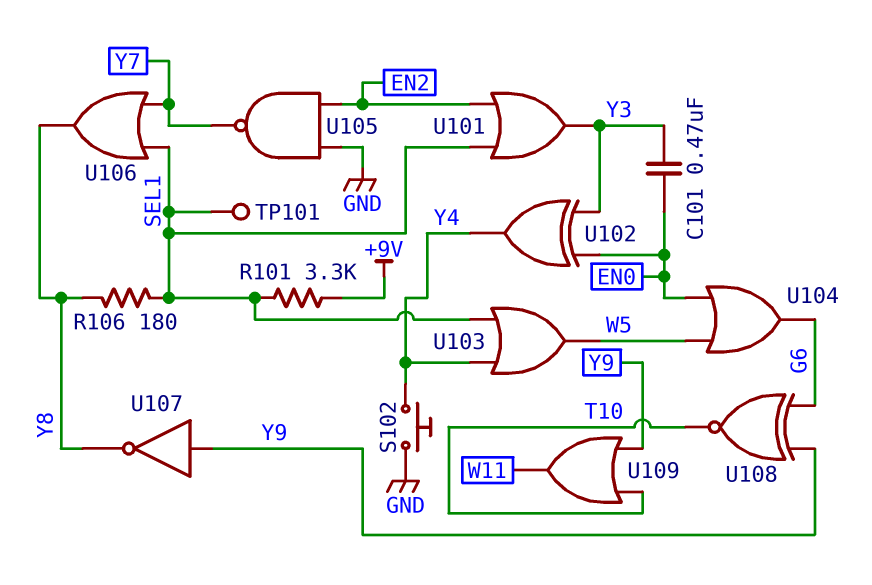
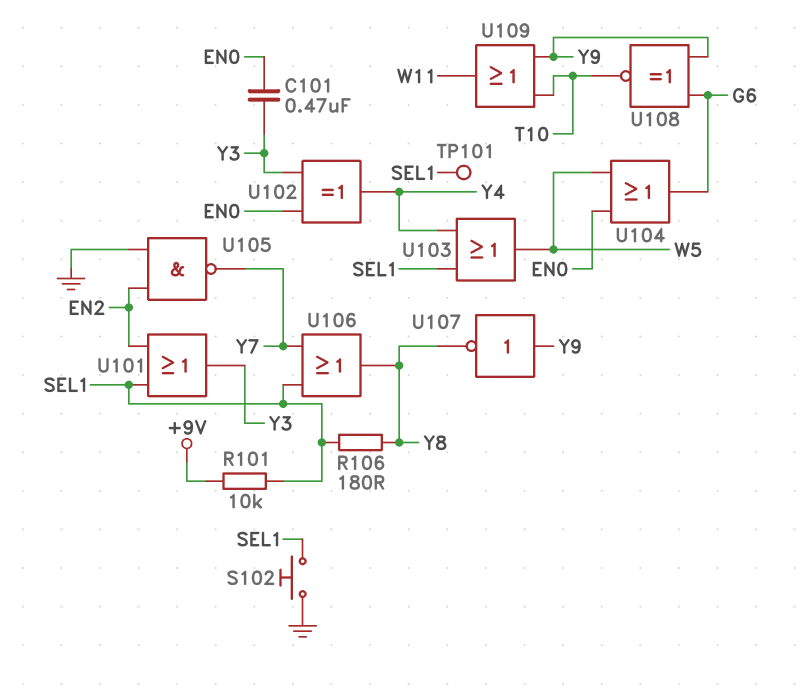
R101: 3.3k (+9V, SEL1) -> 10k (+9V, SEL1)
S102: button (GND, Y4) -> button (GND, SEL1)

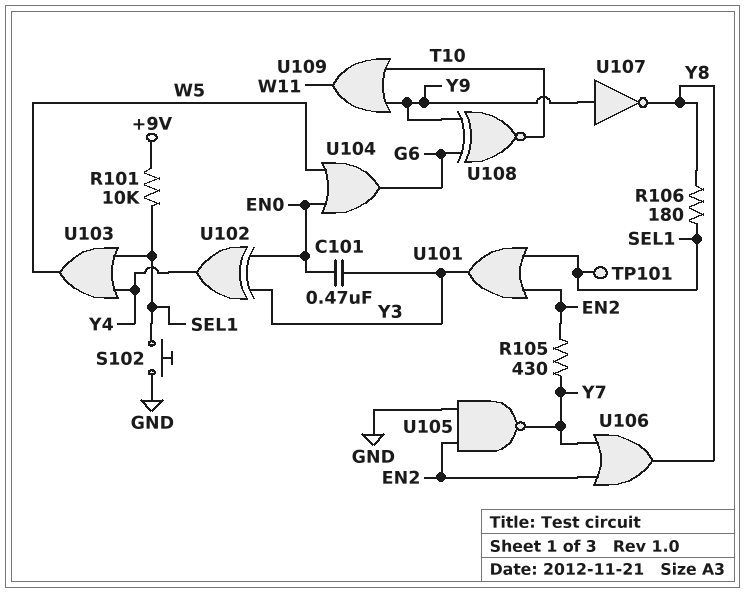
R105: none -> 430 (EN2, Y7)
U106: OR (in SEL1, in Y7, out Y8) -> OR (in EN2, in Y7, out Y8)

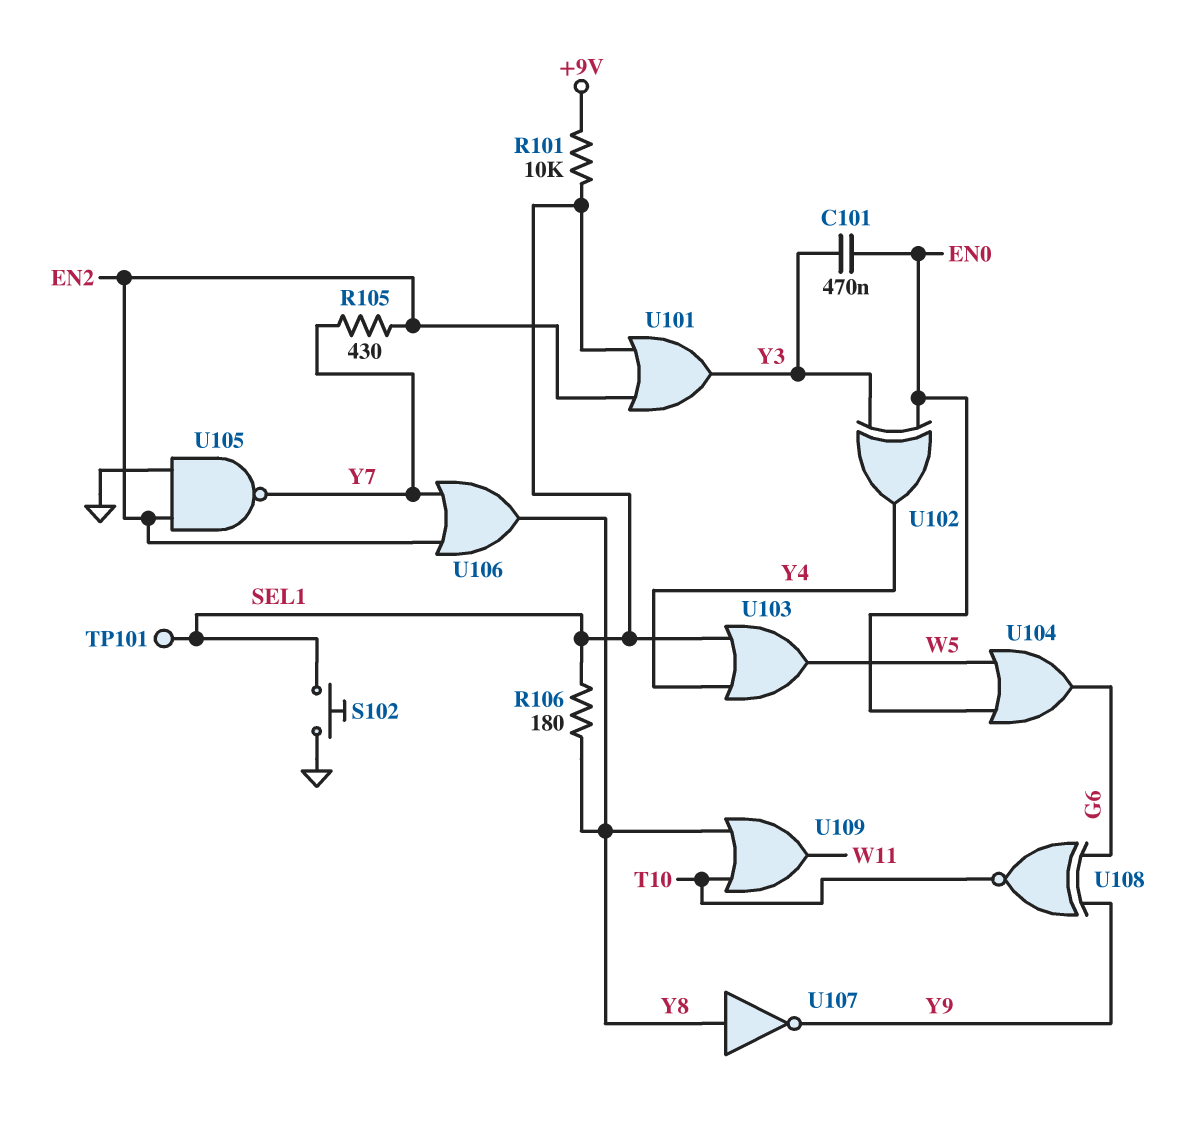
U107: NOT (in Y9, out Y8) -> NOT (in Y8, out Y9)
U109: OR (in T10, in Y9, out W11) -> OR (in T10, in Y8, out W11)

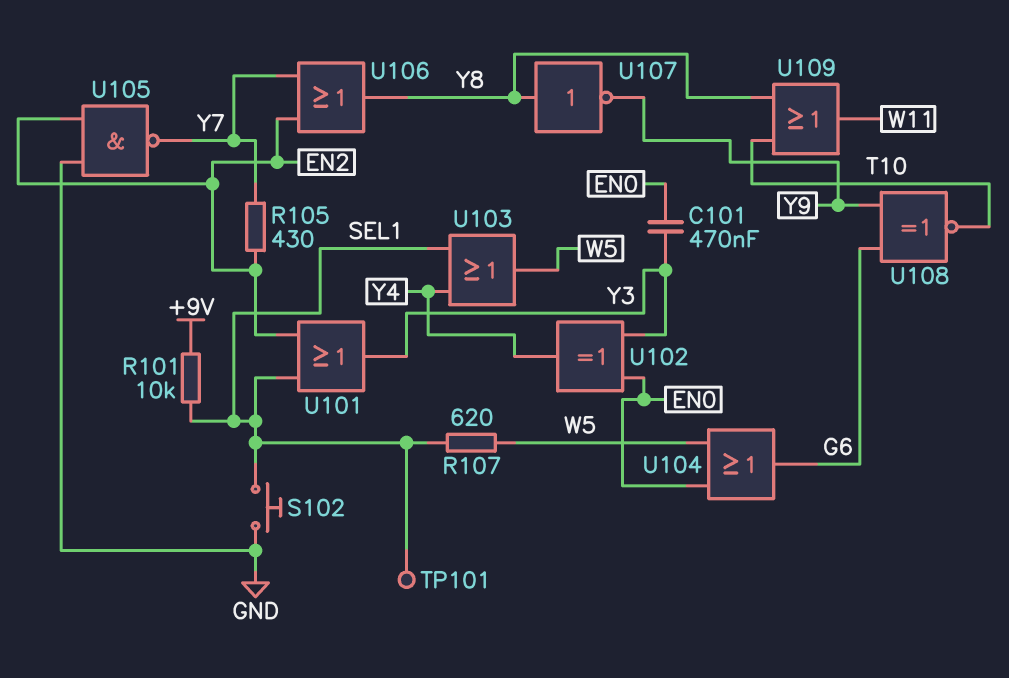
R106: 180 (SEL1, Y8) -> none
R107: none -> 620 (SEL1, W5)

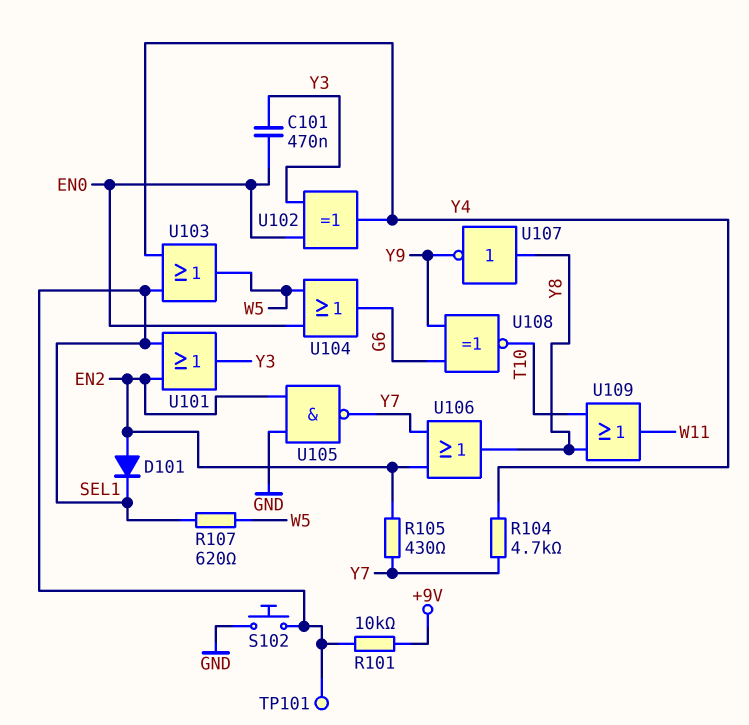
D101: none -> diode (A EN2, K SEL1)
R104: none -> 4.7k (Y4, Y7)

